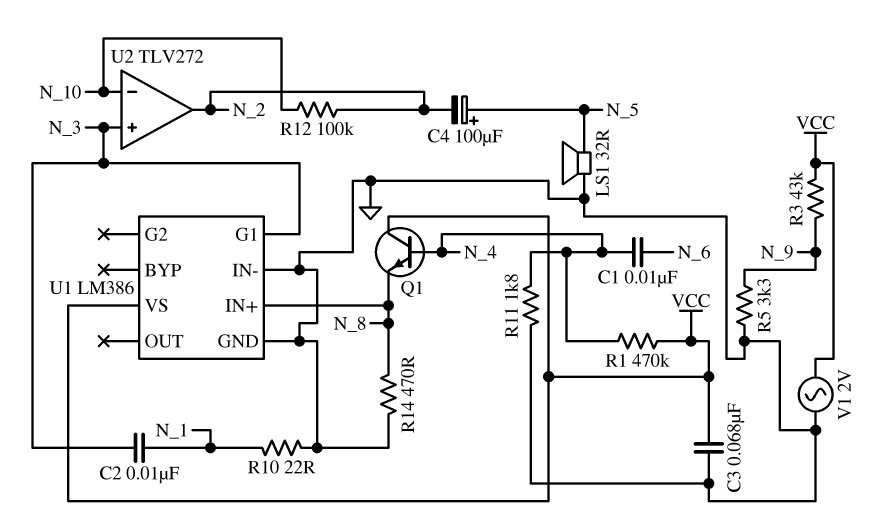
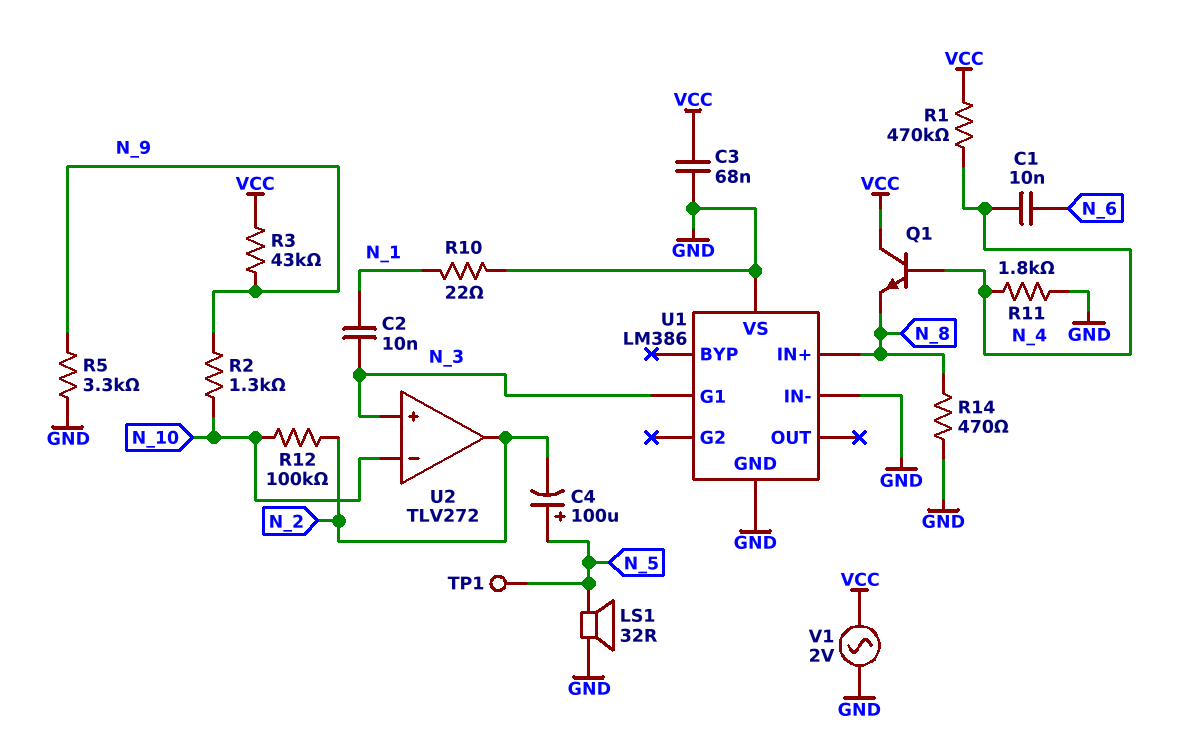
R2: none -> 1.3k (N_9, N_10)
TP1: none -> test point (N_5)
U1 pin VS: VCC -> GND

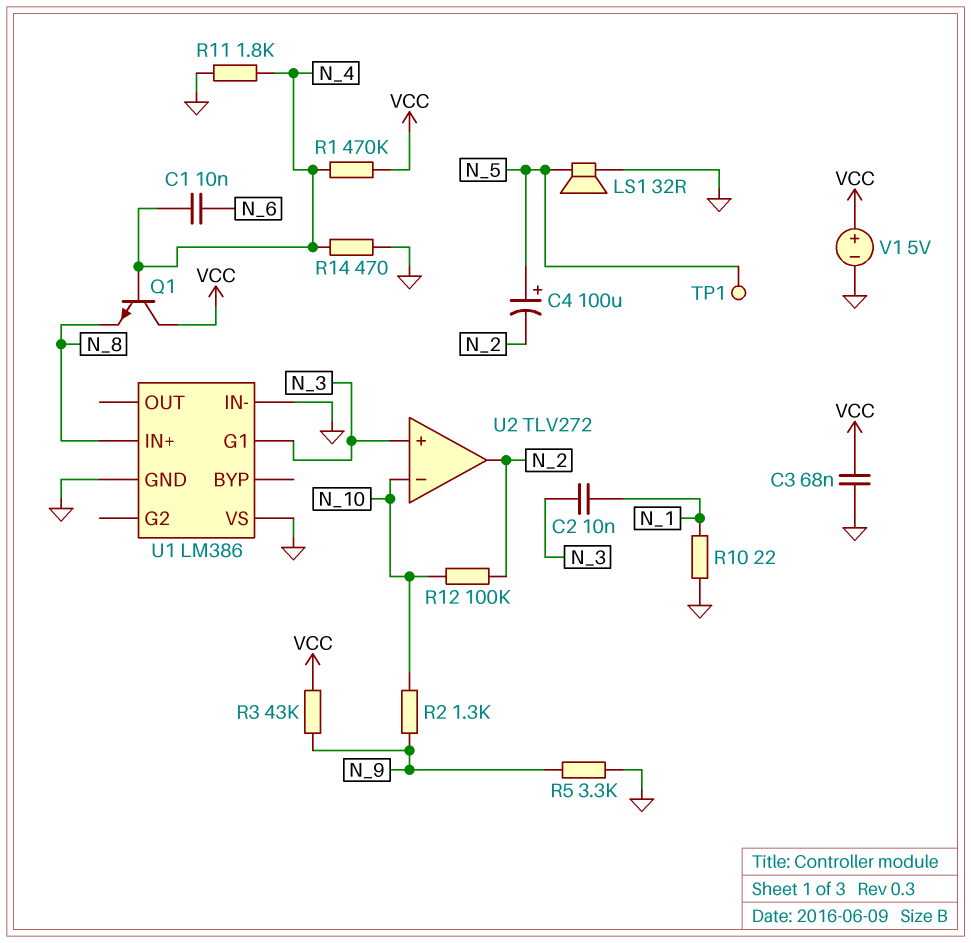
R14: 470 (GND, N_8) -> 470 (GND, N_4)
V1: AC 2V (GND, VCC) -> 5V (plus VCC, minus GND)

